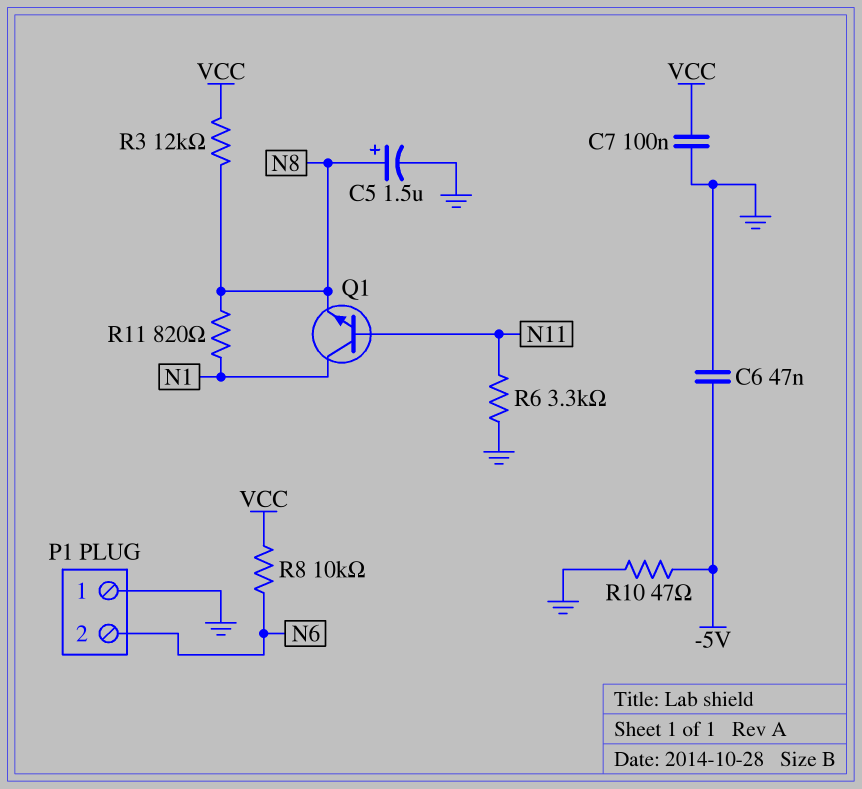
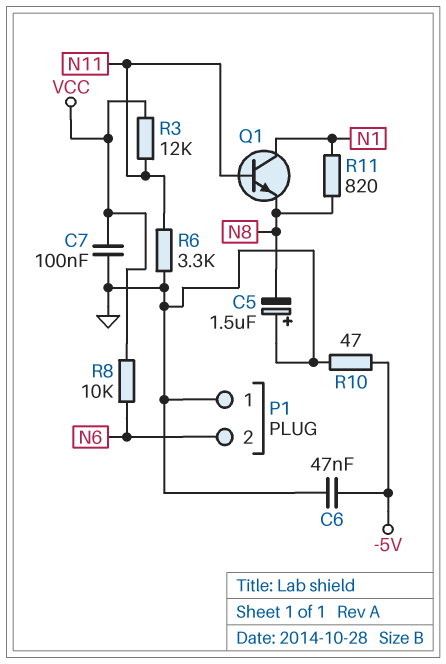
C5: 1.5uF (plus N8, minus GND) -> 1.5uF (plus GND, minus N8)
R3: 12k (N8, VCC) -> 12k (N11, VCC)

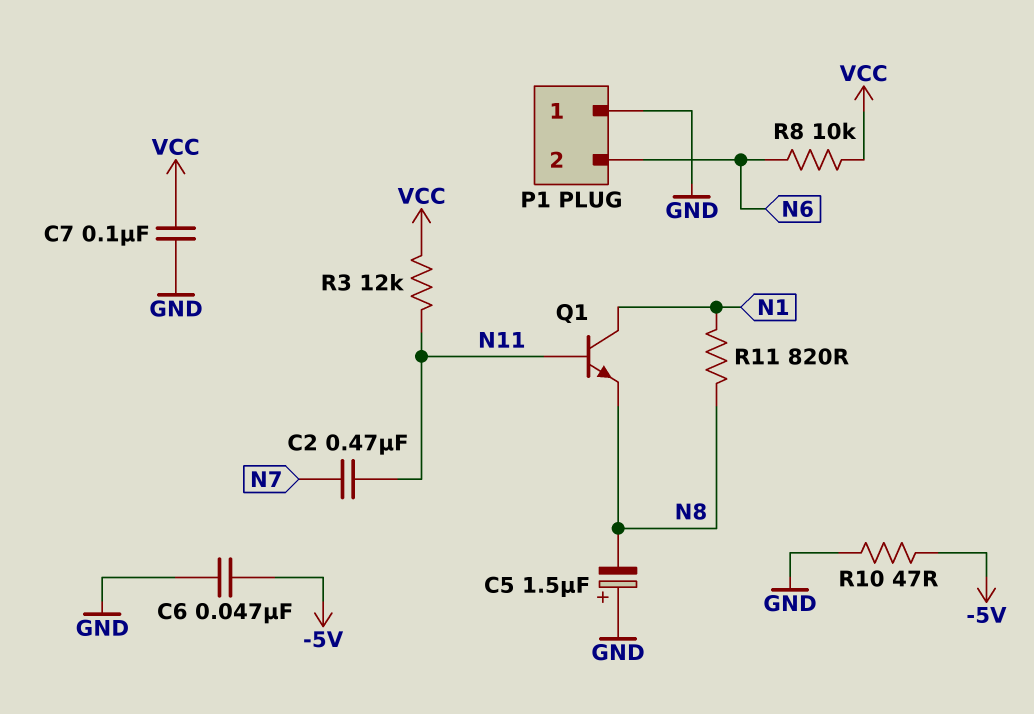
C2: none -> 470nF (N7, N11)
R6: 3.3k (GND, N11) -> none

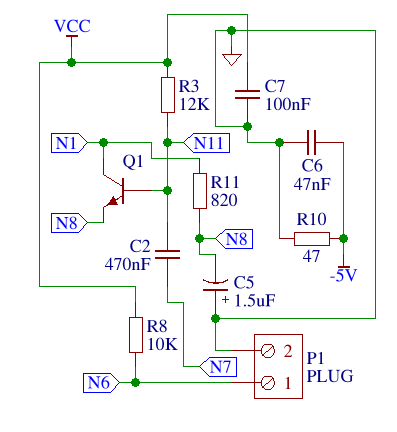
P1 pin 1: GND -> N6
P1 pin 2: N6 -> GND

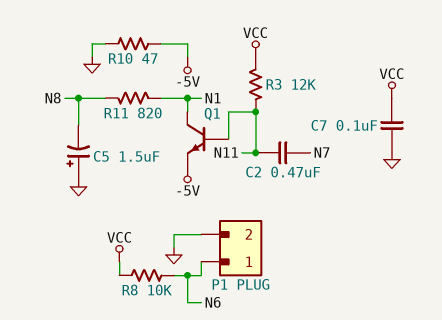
C6: 47nF (-5V, GND) -> none
Q1: NPN (B N11, C N1, E N8) -> NPN (B N11, C N1, E -5V)

